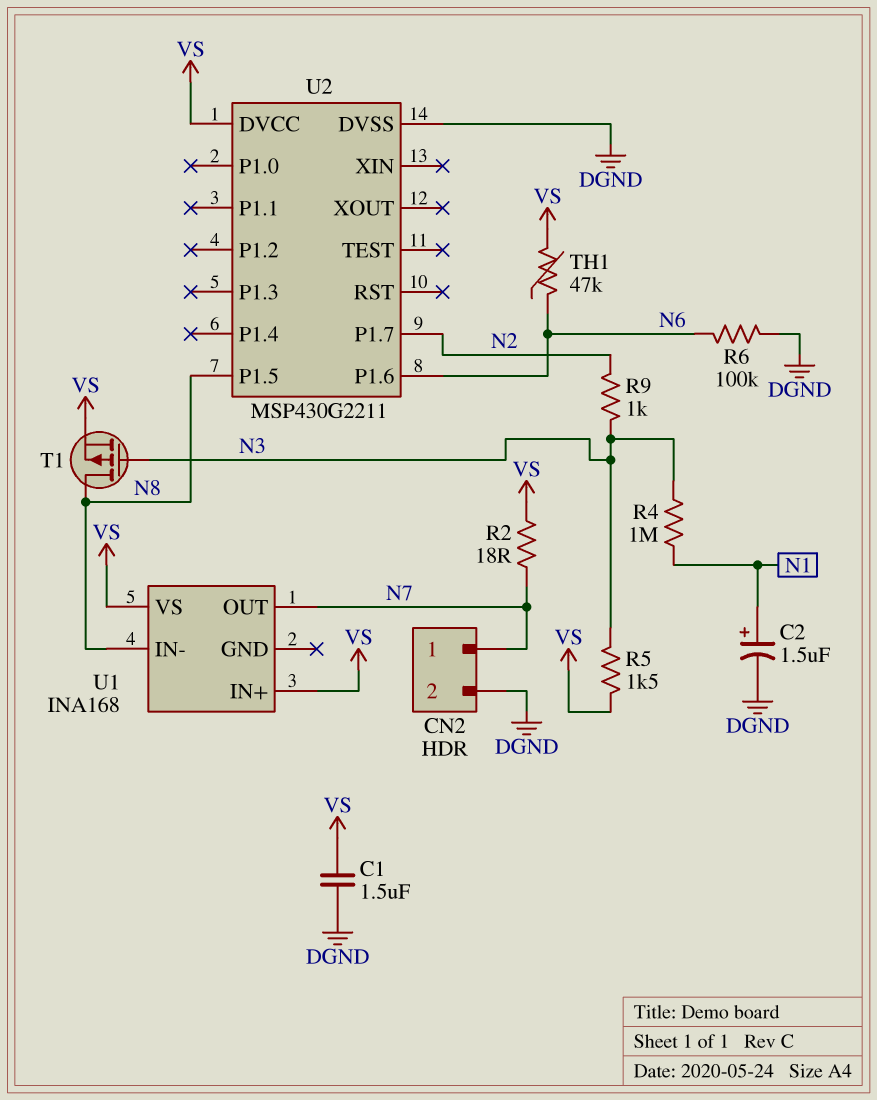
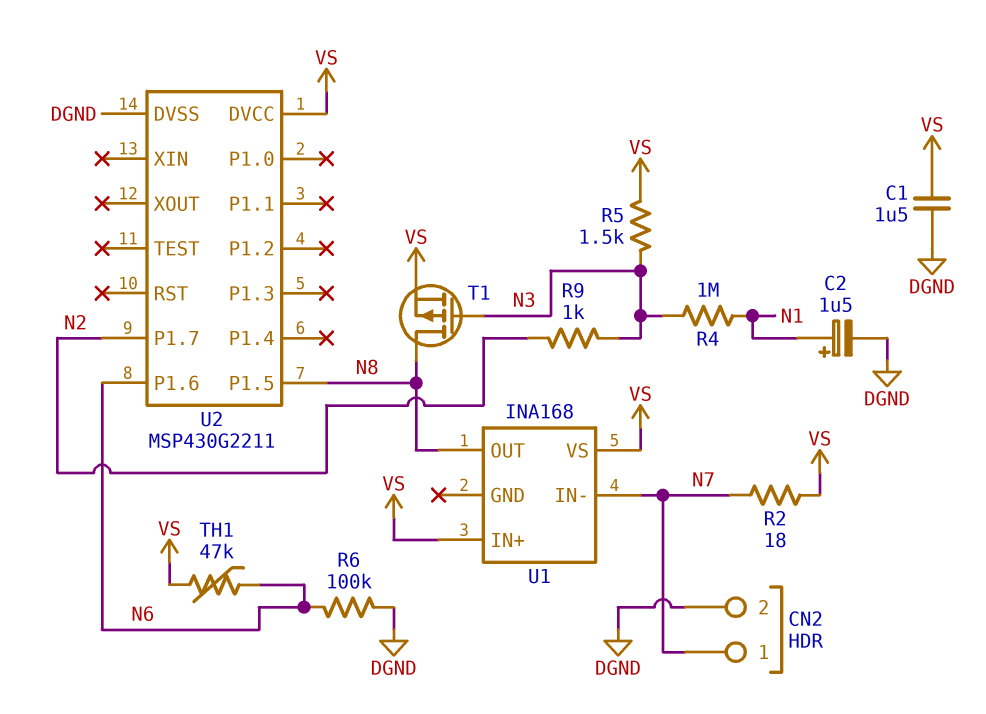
U1 pin IN-: N8 -> N7
U1 pin OUT: N7 -> N8

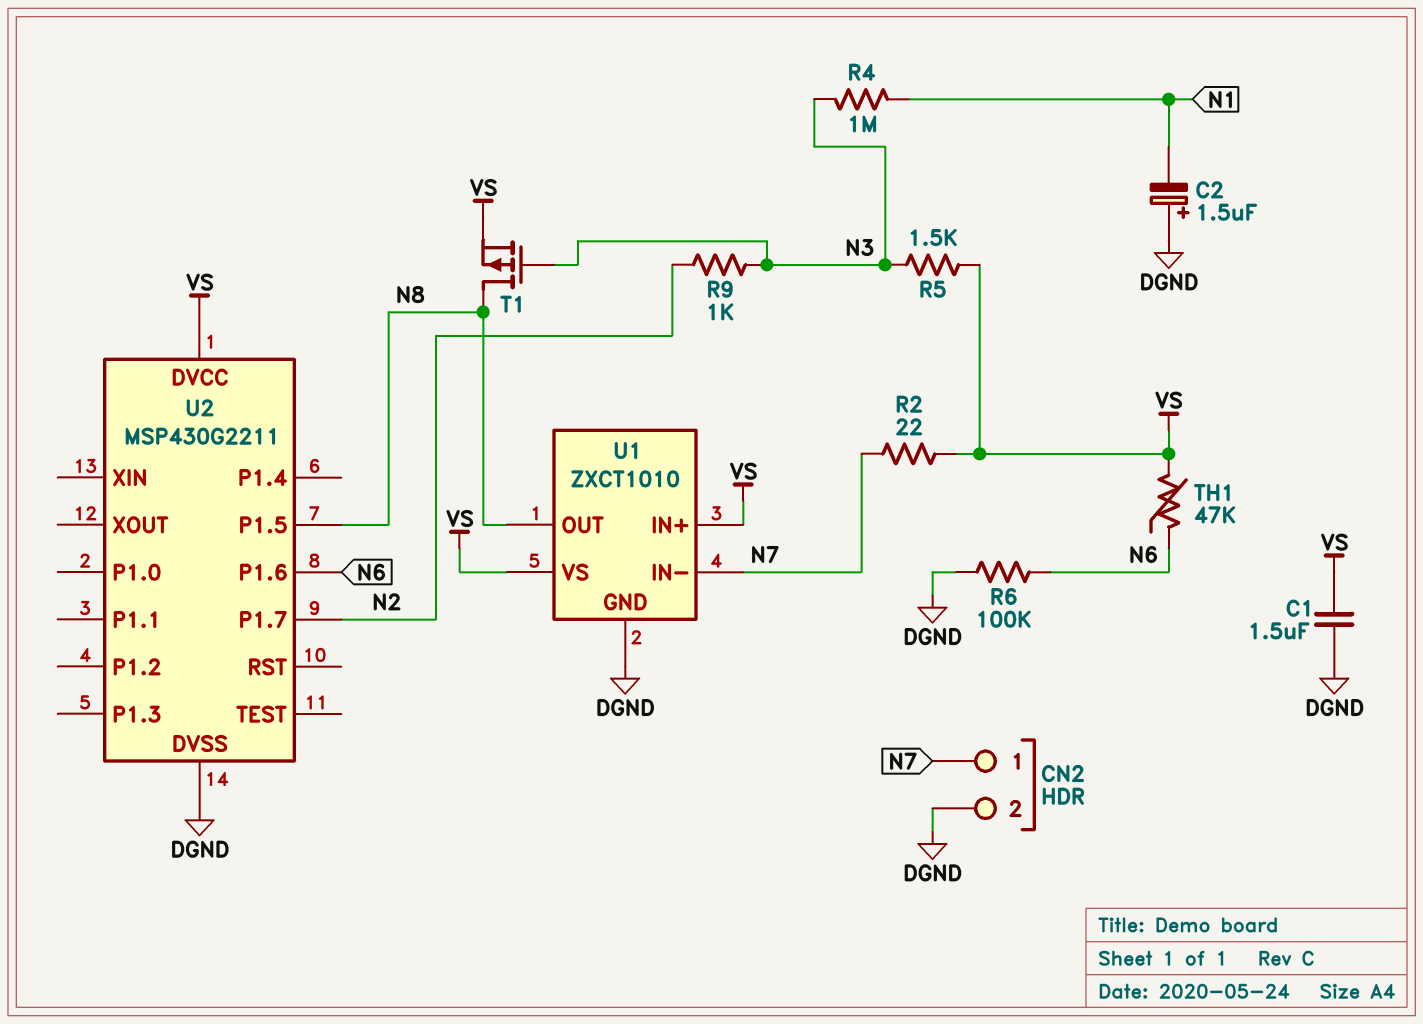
C2: 1.5uF (plus N1, minus DGND) -> 1.5uF (plus DGND, minus N1)
R2: 18 (N7, VS) -> 22 (N7, VS)
U1: INA168 -> ZXCT1010
U1 pin GND: none -> DGND

